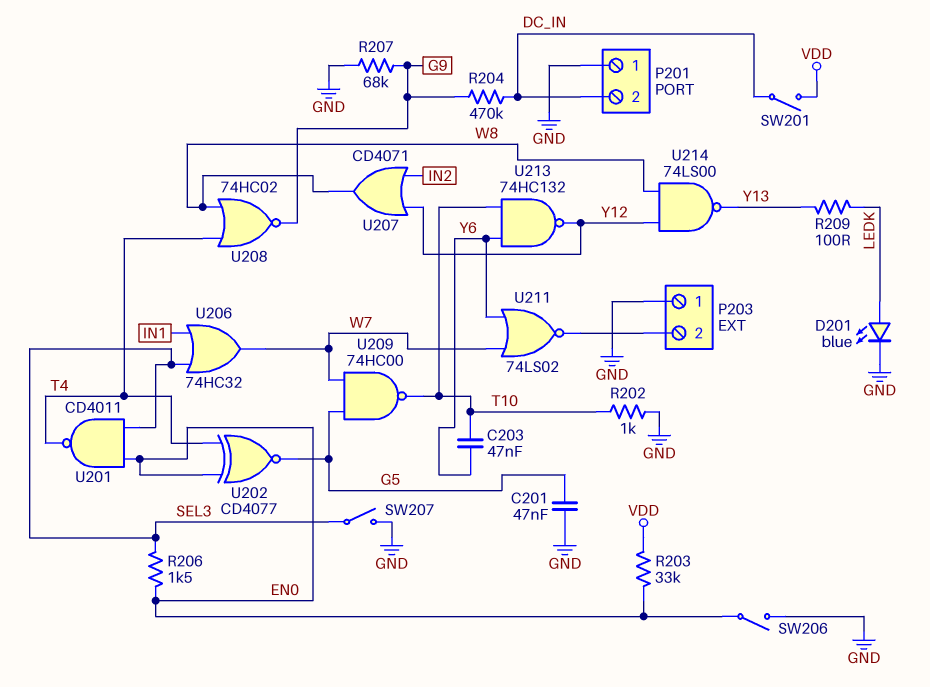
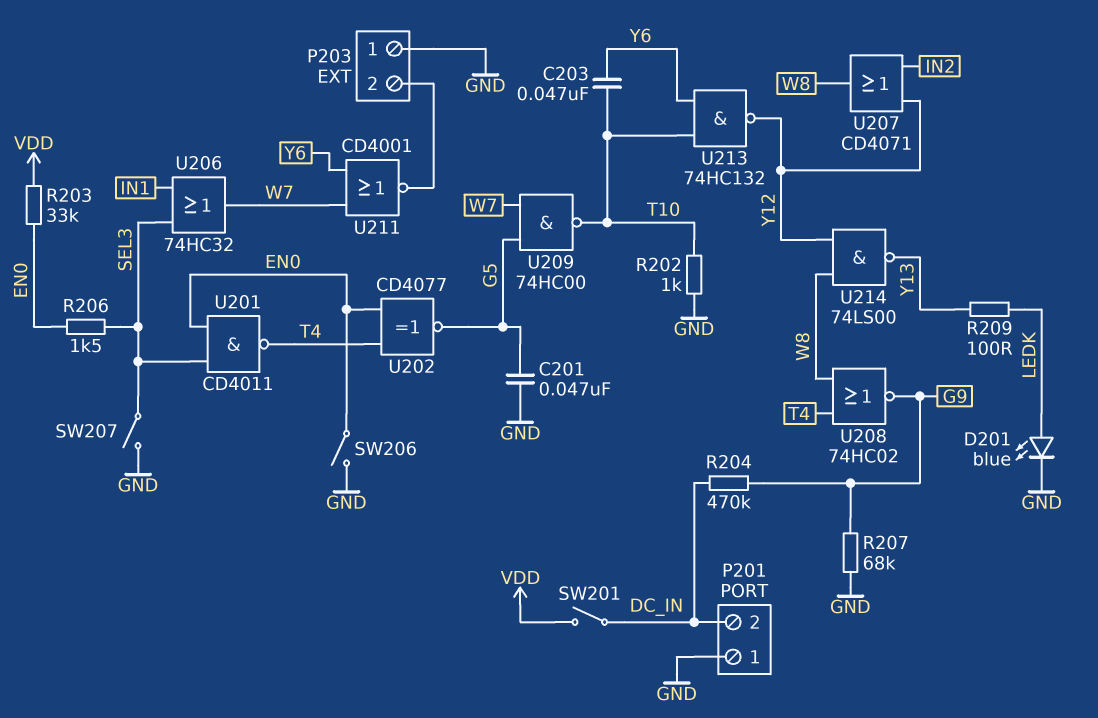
U211: NOR 74LS02 (in W7, in Y6, out P203/2) -> NOR CD4001 (in W7, in Y6, out P203/2)

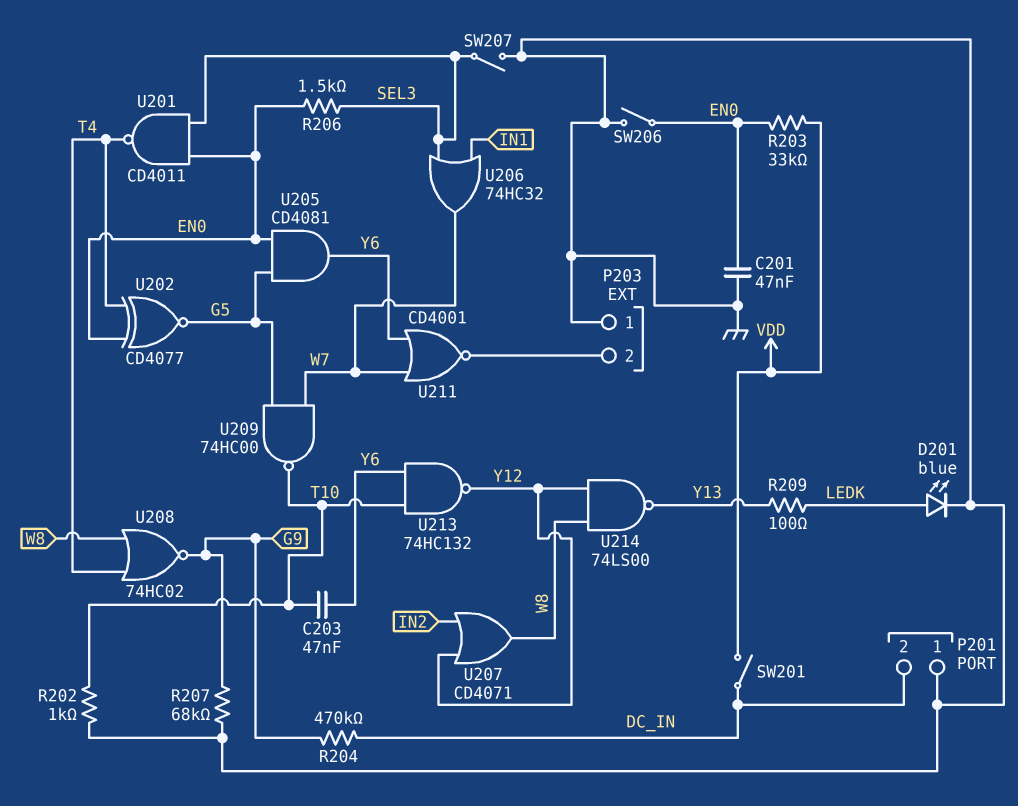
C201: 47nF (G5, GND) -> 47nF (EN0, GND)
U205: none -> AND CD4081 (in EN0, in G5, out Y6)

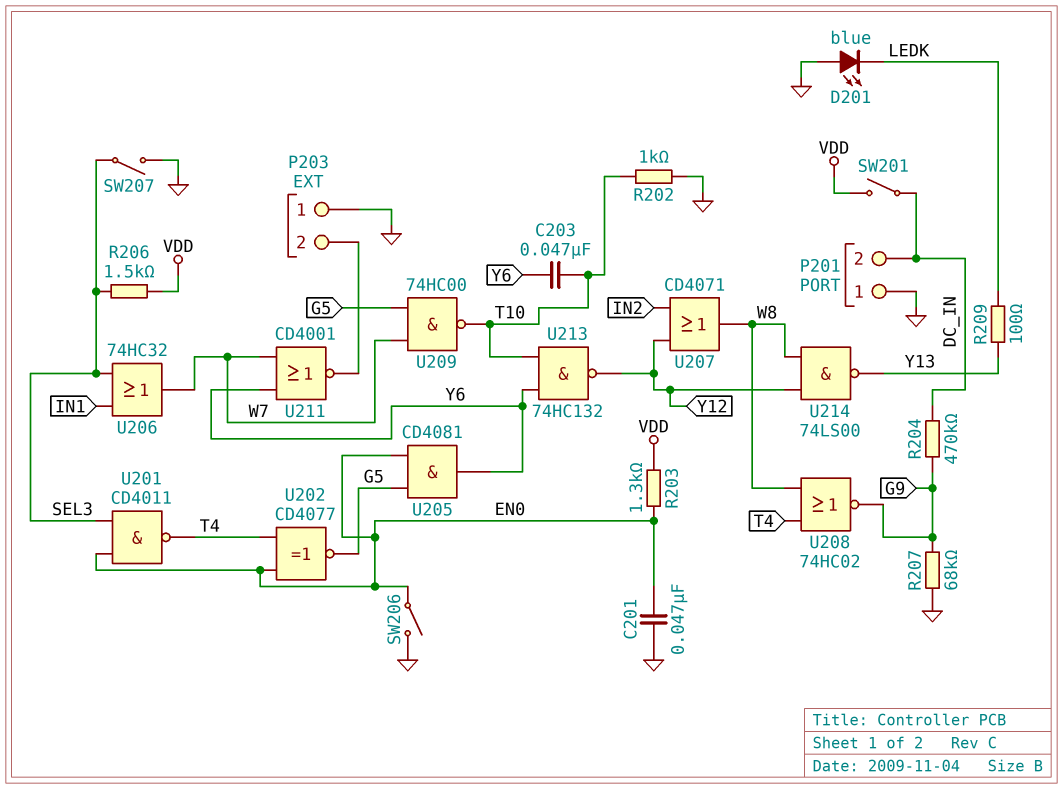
D201: LED blue (A LEDK, K GND) -> LED blue (A GND, K LEDK)
R203: 33k (EN0, VDD) -> 1.3k (EN0, VDD)
R206: 1.5k (EN0, SEL3) -> 1.5k (SEL3, VDD)

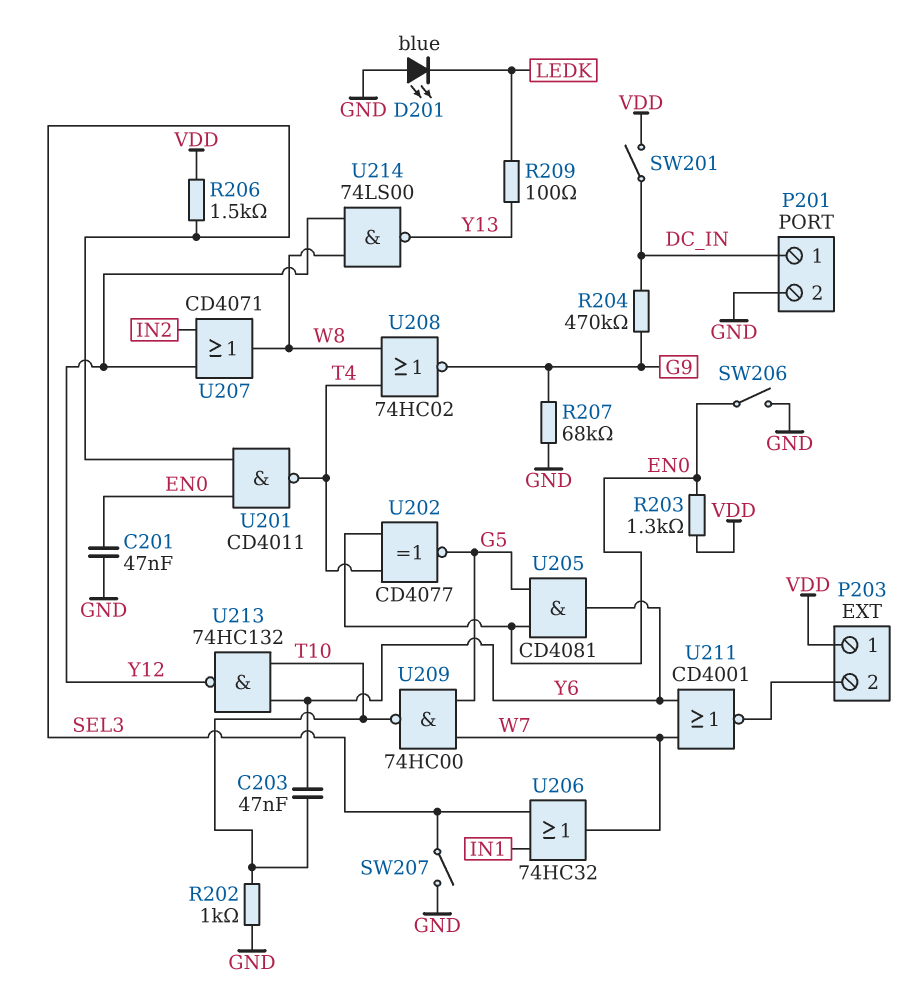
P201 pin 1: GND -> DC_IN
P201 pin 2: DC_IN -> GND
P203 pin 1: GND -> VDD

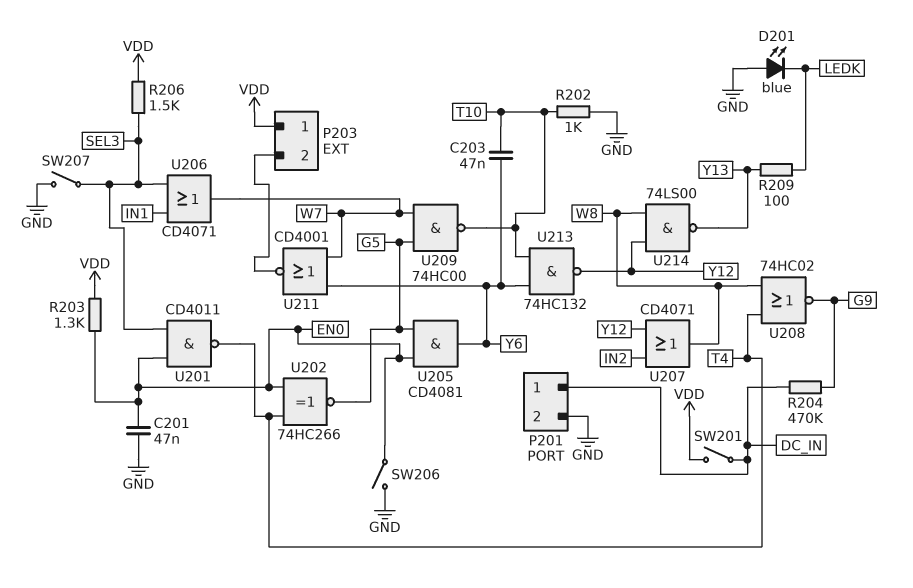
R207: 68k (G9, GND) -> none
U202: XNOR CD4077 (in EN0, in T4, out G5) -> XNOR 74HC266 (in EN0, in T4, out G5)
U206: OR 74HC32 (in IN1, in SEL3, out W7) -> OR CD4071 (in IN1, in SEL3, out W7)

